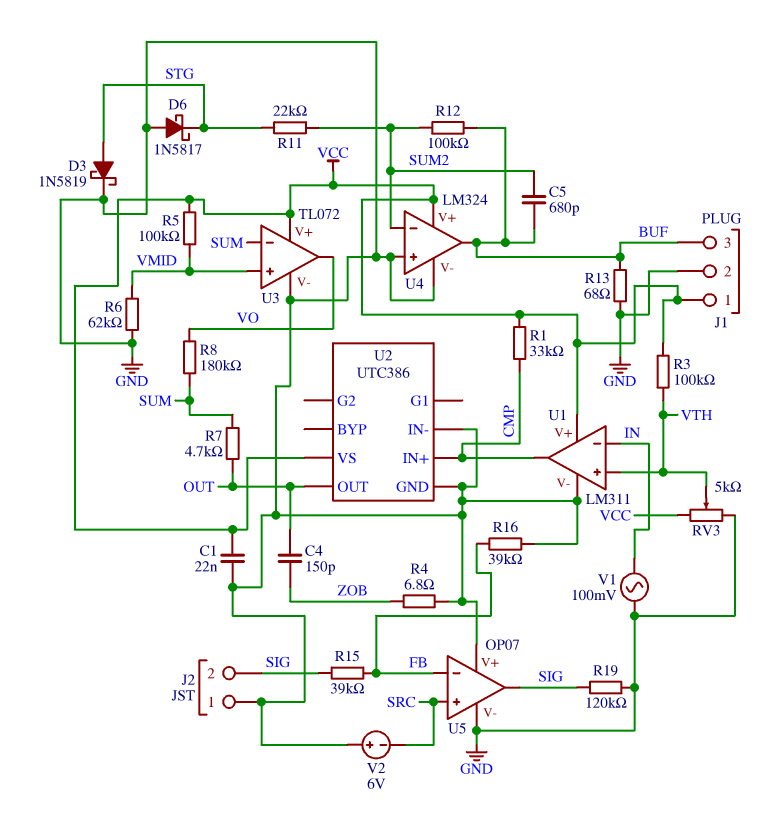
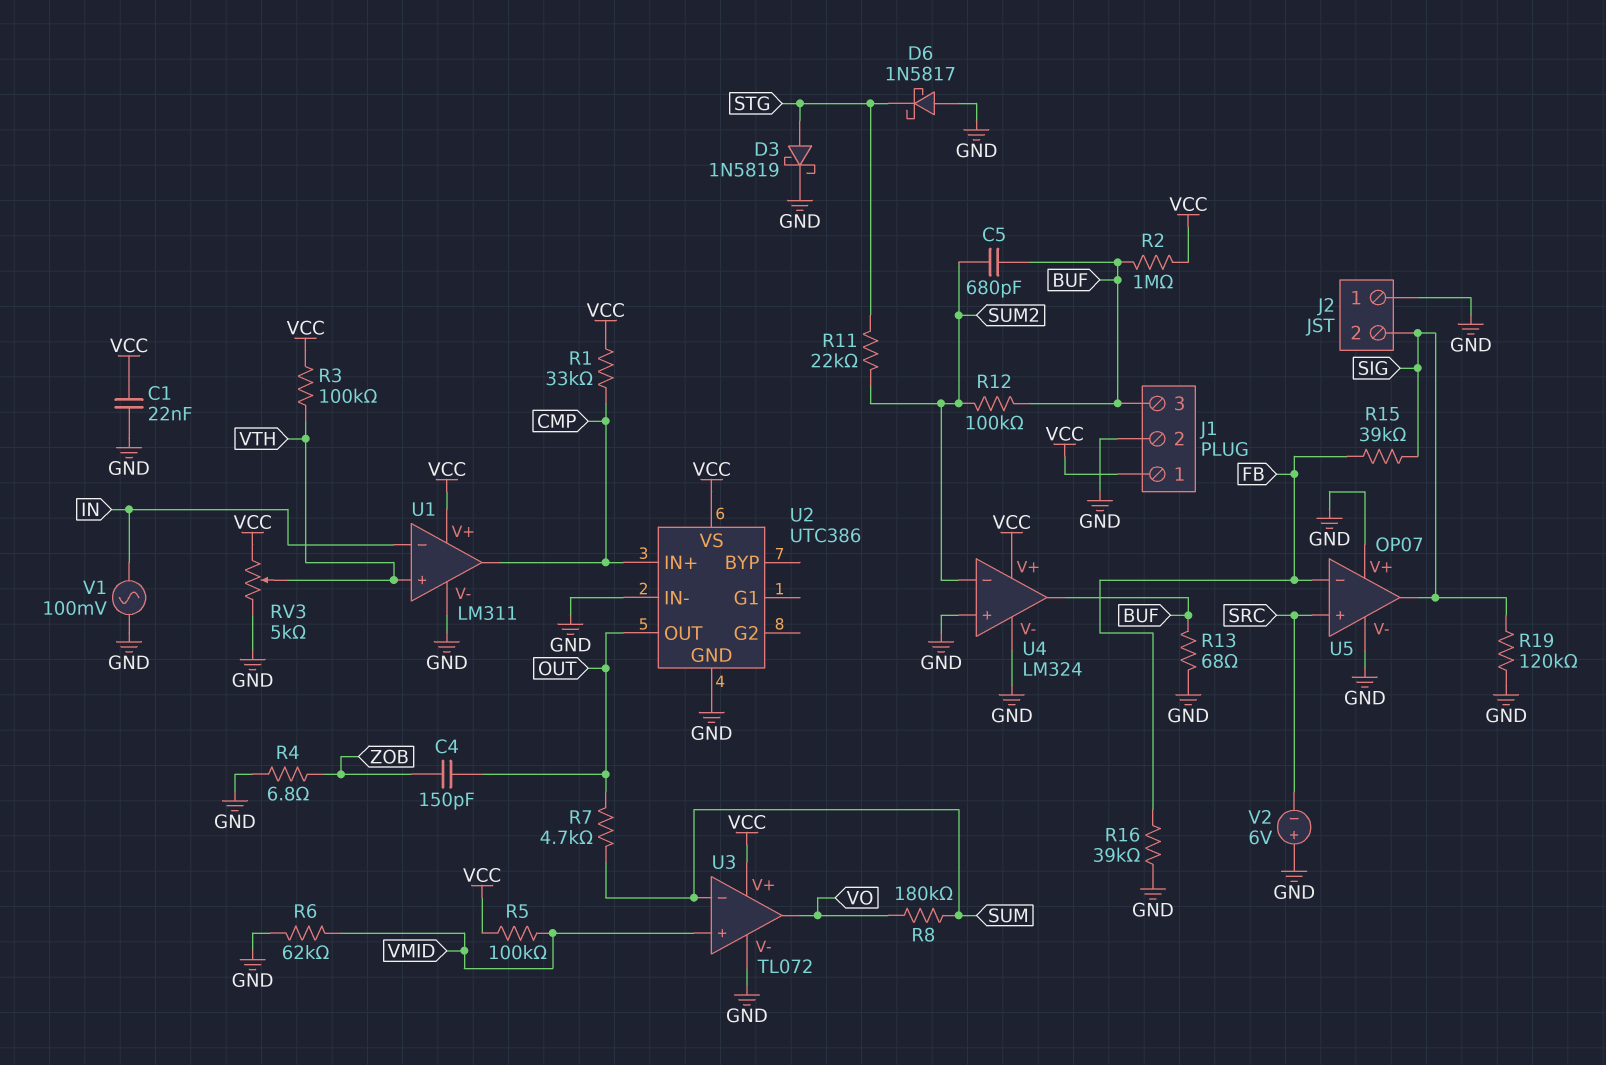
R2: none -> 1M (BUF, VCC)

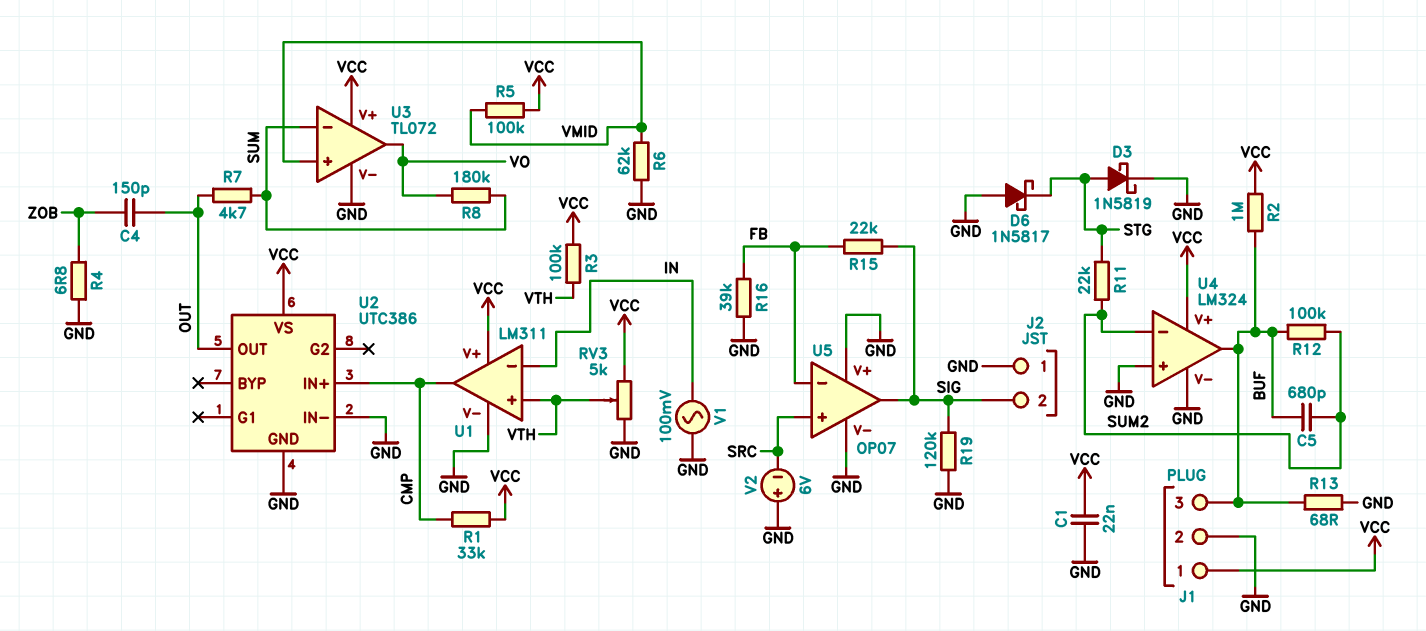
R15: 39k (FB, SIG) -> 22k (FB, SIG)

